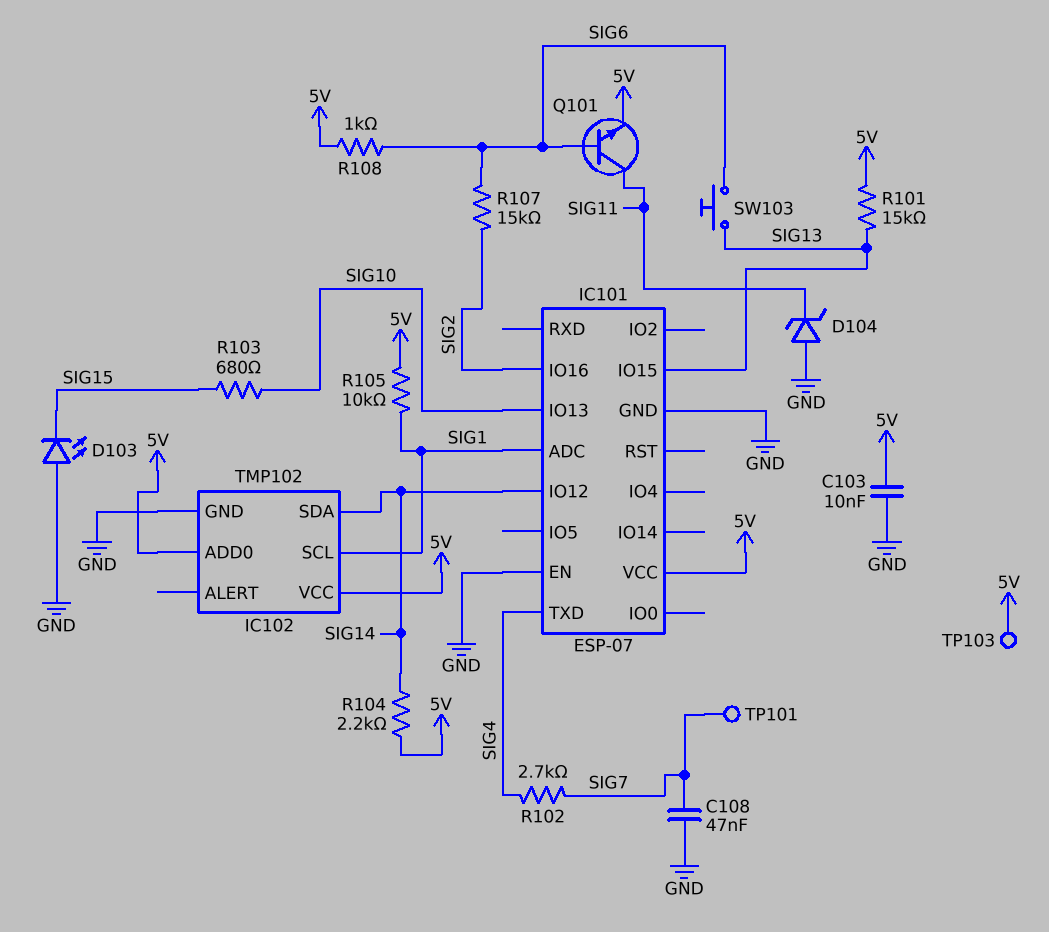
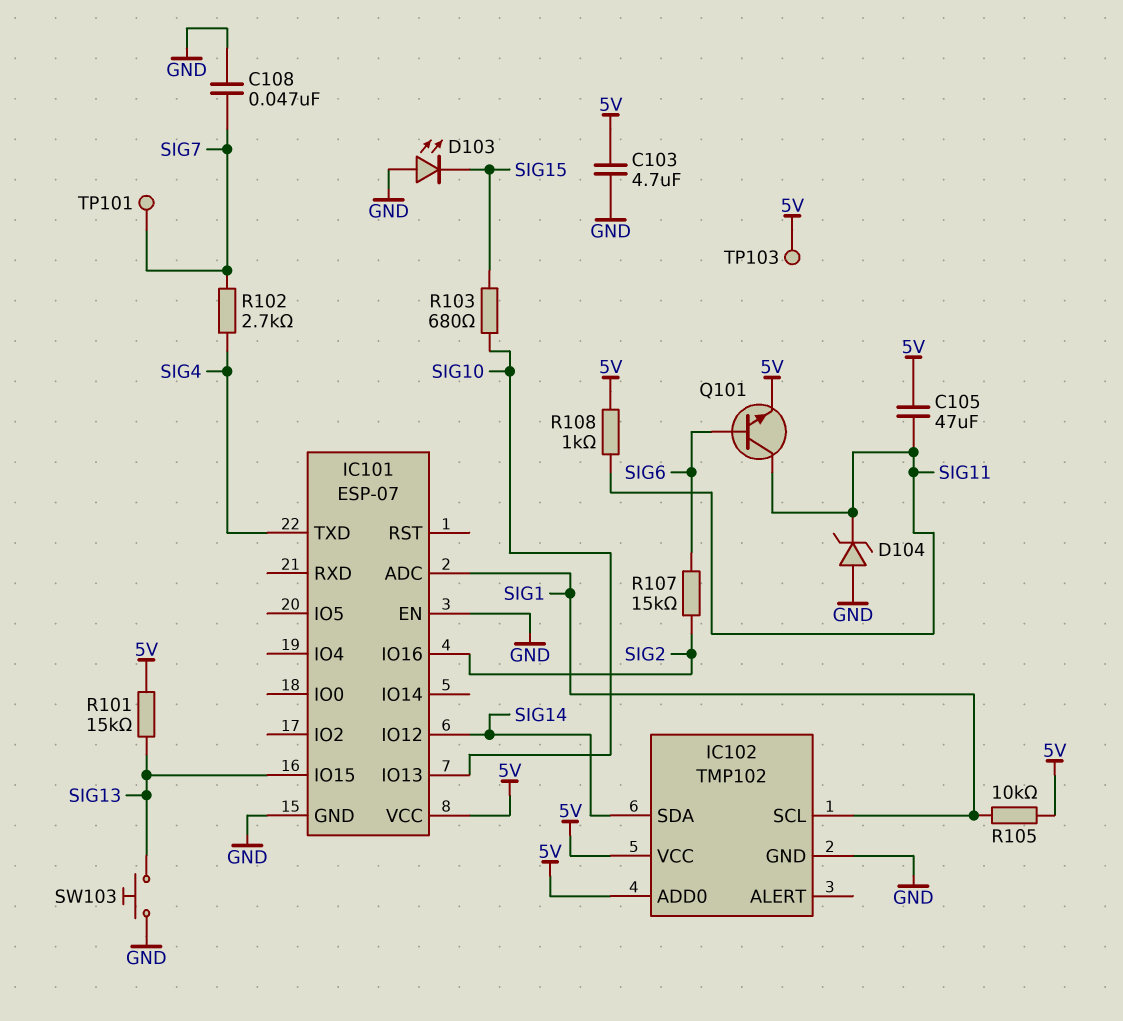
C103: 10nF (5V, GND) -> 4.7uF (5V, GND)
C105: none -> 47uF (5V, SIG11)
R104: 2.2k (5V, SIG14) -> none
R108: 1k (5V, SIG6) -> 1k (5V, SIG11)
SW103: button (SIG6, SIG13) -> button (GND, SIG13)

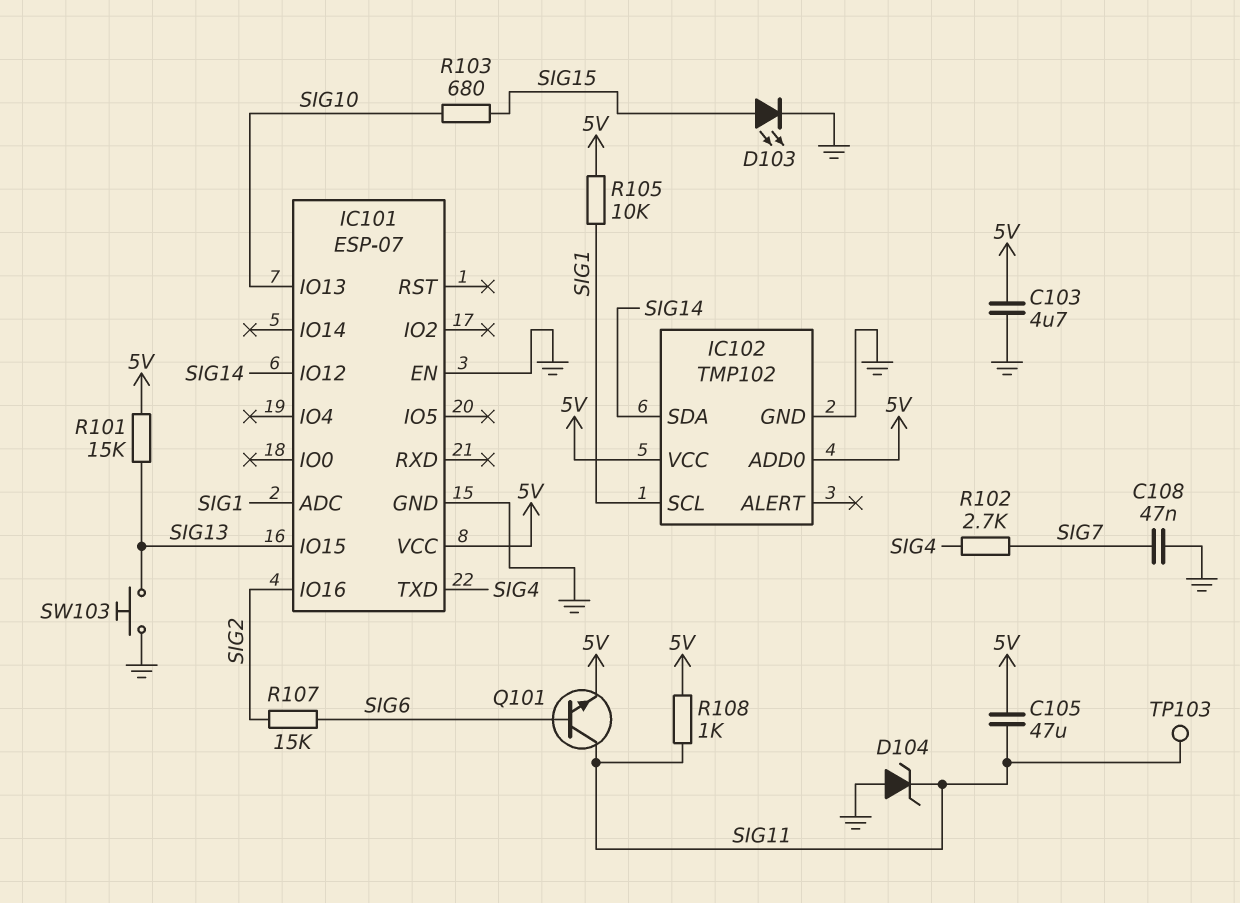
D103: LED (A GND, K SIG15) -> LED (A SIG15, K GND)
TP101: test point (SIG7) -> none
TP103: test point (5V) -> test point (SIG11)

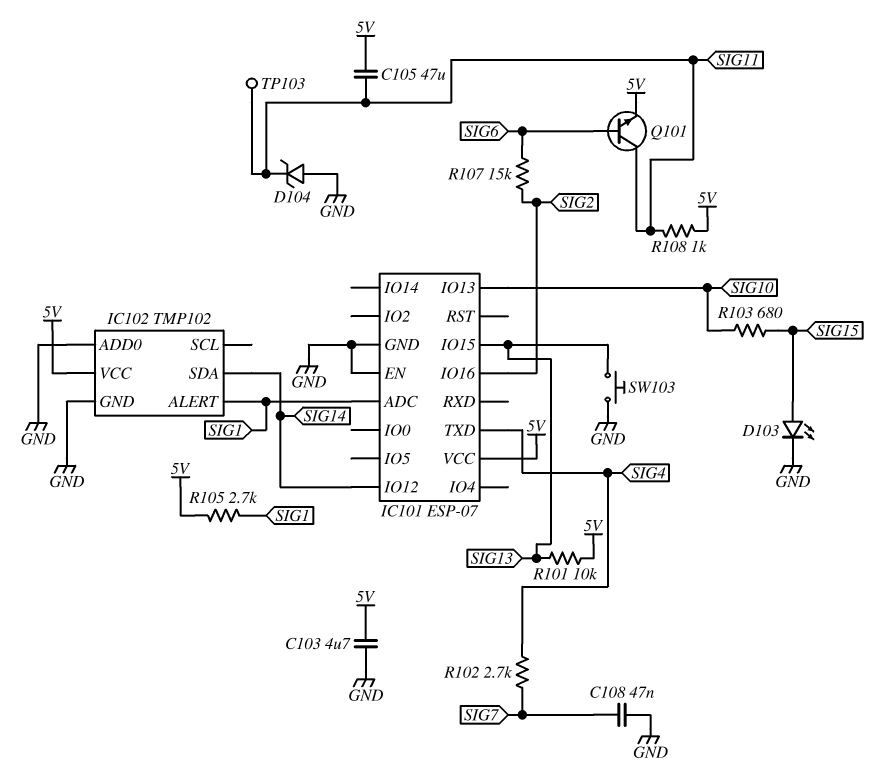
IC102 pin ADD0: 5V -> GND
IC102 pin ALERT: none -> SIG1
IC102 pin SCL: SIG1 -> none
R101: 15k (5V, SIG13) -> 10k (5V, SIG13)
R105: 10k (5V, SIG1) -> 2.7k (5V, SIG1)

